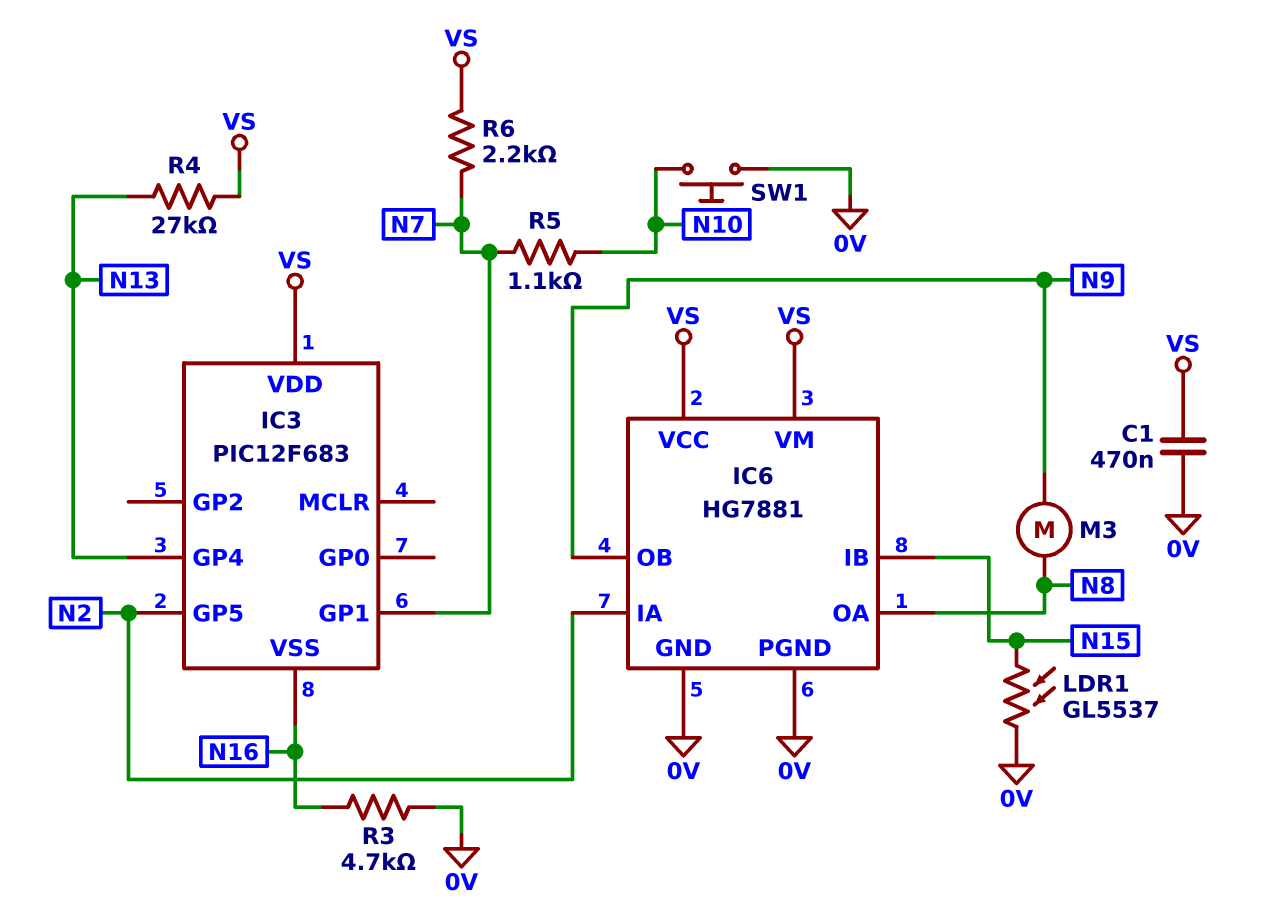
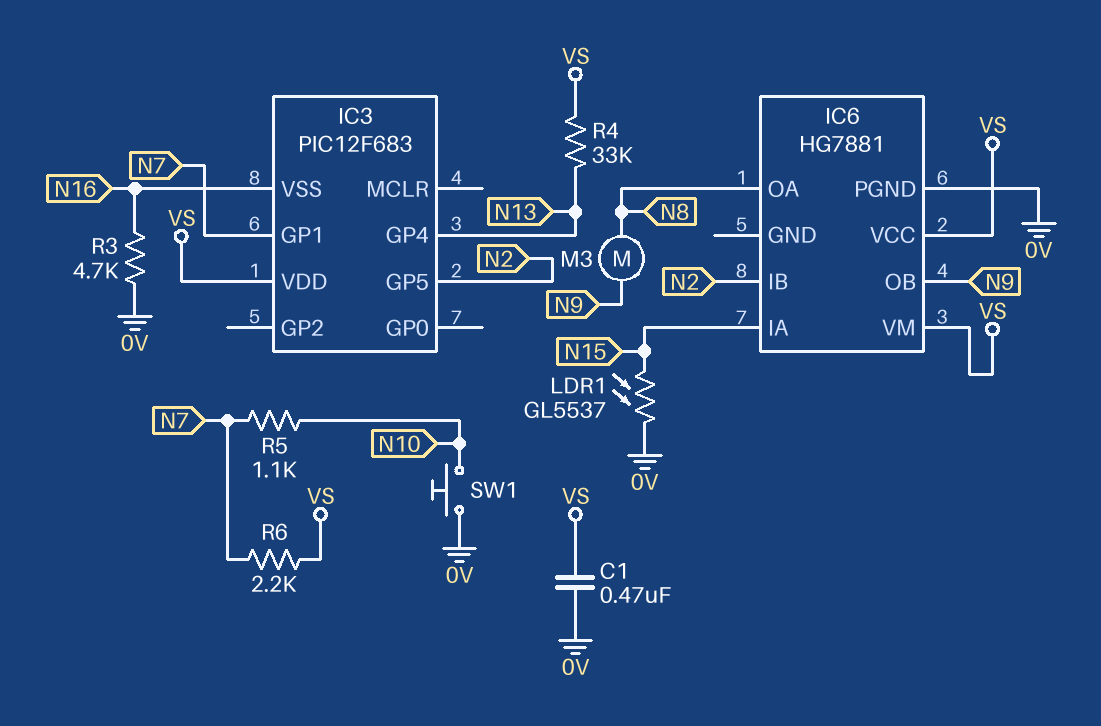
IC6 pin GND: 0V -> none
IC6 pin IA: N2 -> N15
IC6 pin IB: N15 -> N2
R4: 27k (N13, VS) -> 33k (N13, VS)

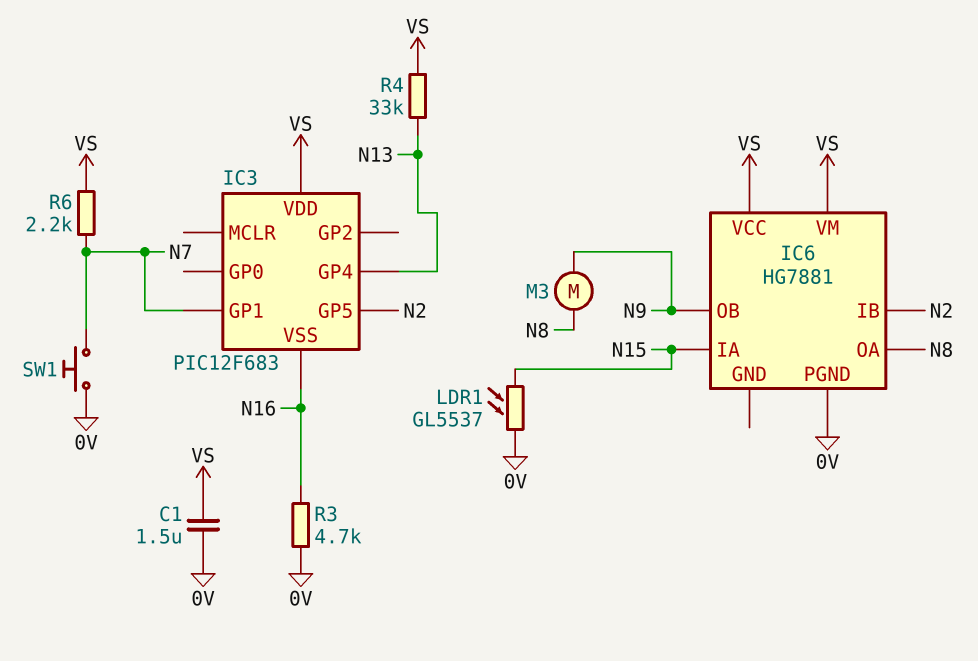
C1: 470nF (0V, VS) -> 1.5uF (0V, VS)
R5: 1.1k (N7, N10) -> none
SW1: button (0V, N10) -> button (0V, N7)

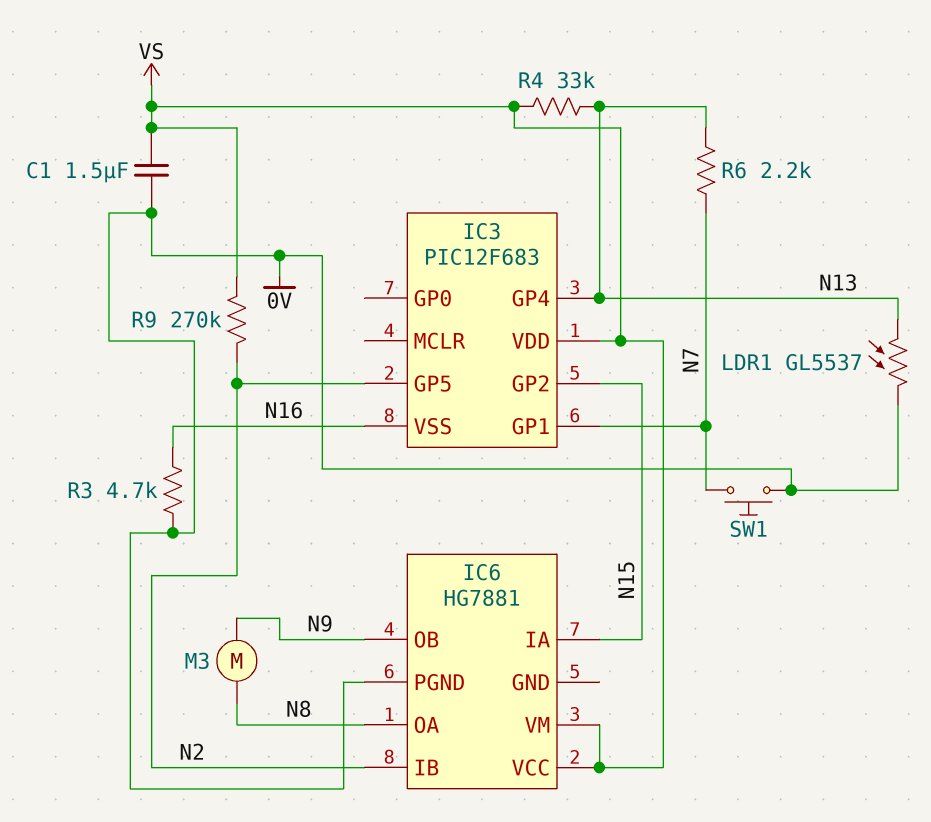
IC3 pin GP2: none -> N15
LDR1: GL5537 (0V, N15) -> GL5537 (0V, N13)
R6: 2.2k (N7, VS) -> 2.2k (N7, N13)
R9: none -> 270k (N2, VS)

